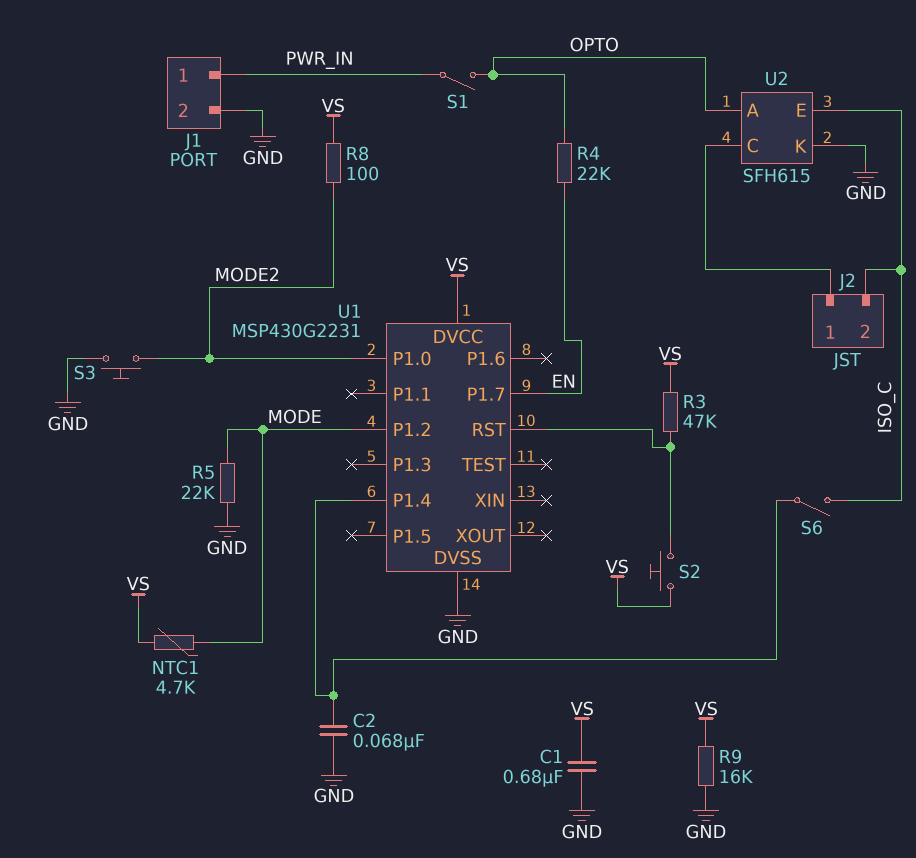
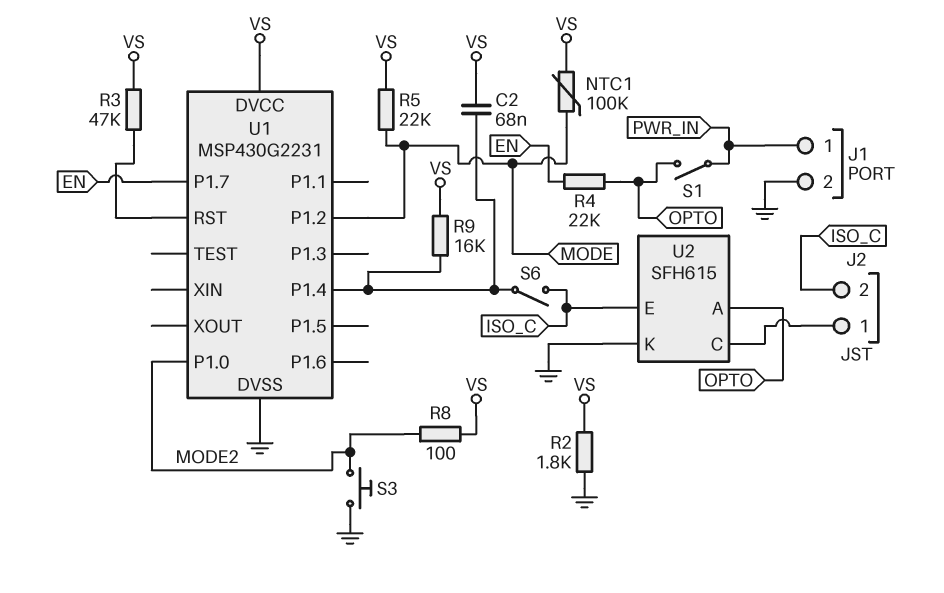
C1: 680nF (GND, VS) -> none
C2: 68nF (GND, U1/P1.4) -> 68nF (U1/P1.4, VS)
NTC1: 4.7k (MODE, VS) -> 100k (MODE, VS)
R2: none -> 1.8k (GND, VS)
R5: 22k (GND, MODE) -> 22k (MODE, VS)
R9: 16k (GND, VS) -> 16k (U1/P1.4, VS)
S2: button (U1/RST, VS) -> none

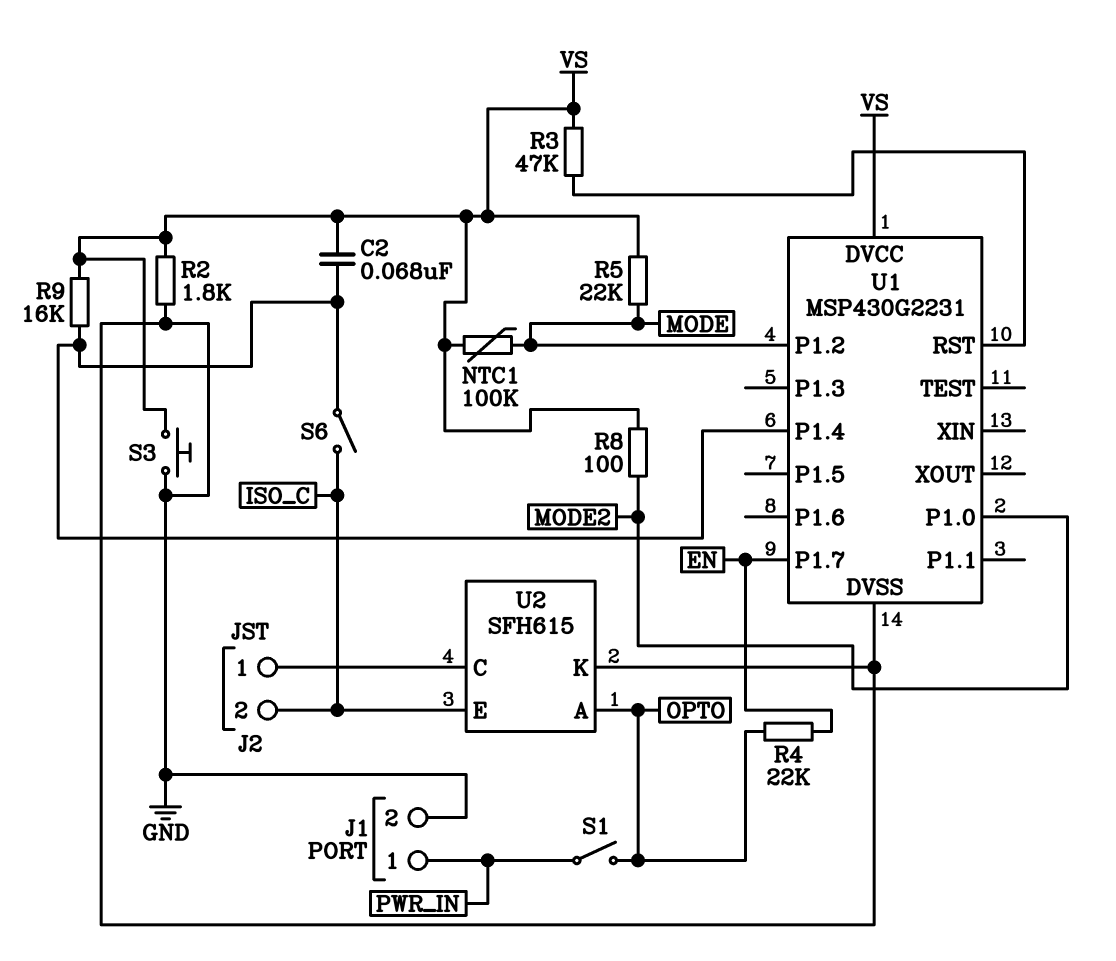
S3: button (GND, MODE2) -> button (GND, VS)

